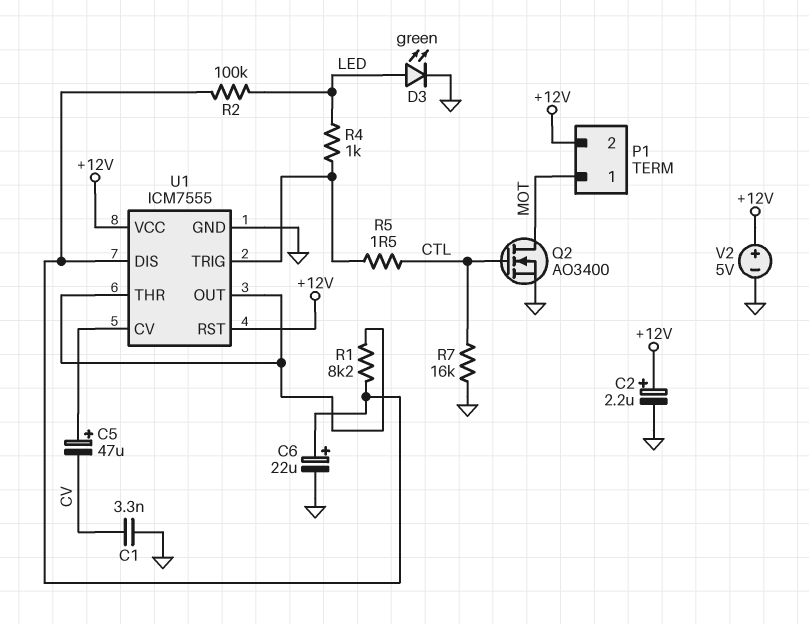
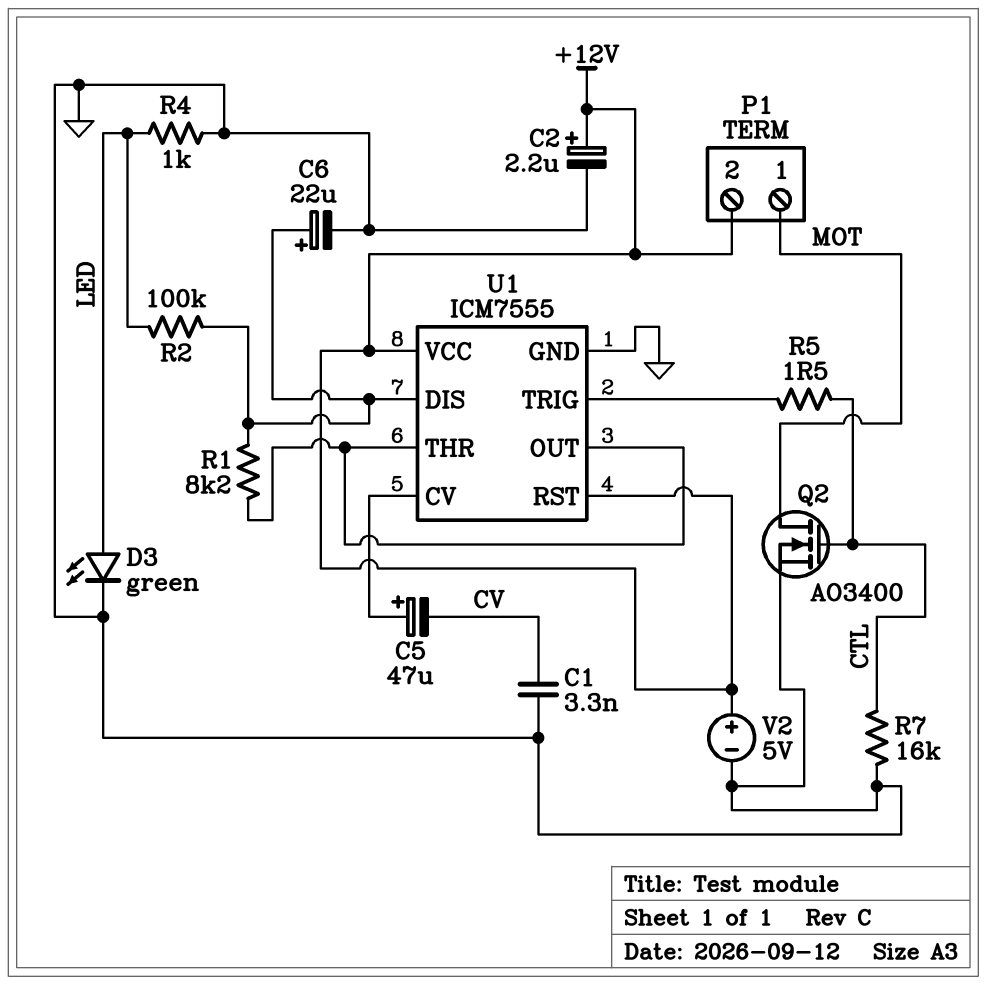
R4: 1k (LED, U1/TRIG) -> 1k (GND, LED)

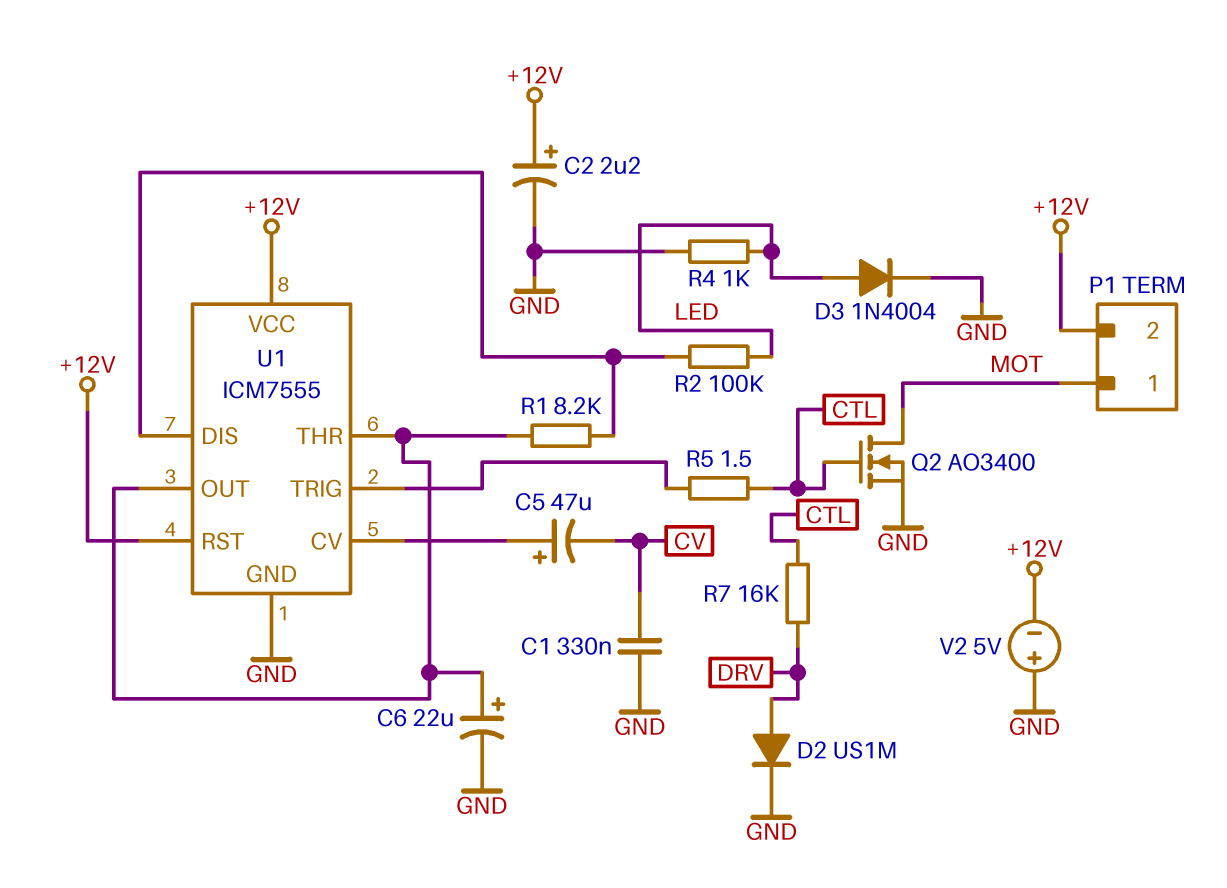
C1: 3.3nF (CV, GND) -> 330nF (CV, GND)
C6: 22uF (plus U1/DIS, minus GND) -> 22uF (plus U1/OUT, minus GND)
D2: none -> diode US1M (A DRV, K GND)
D3: LED green (A LED, K GND) -> diode 1N4004 (A LED, K GND)
R7: 16k (CTL, GND) -> 16k (CTL, DRV)
V2: 5V (plus +12V, minus GND) -> 5V (plus GND, minus +12V)

